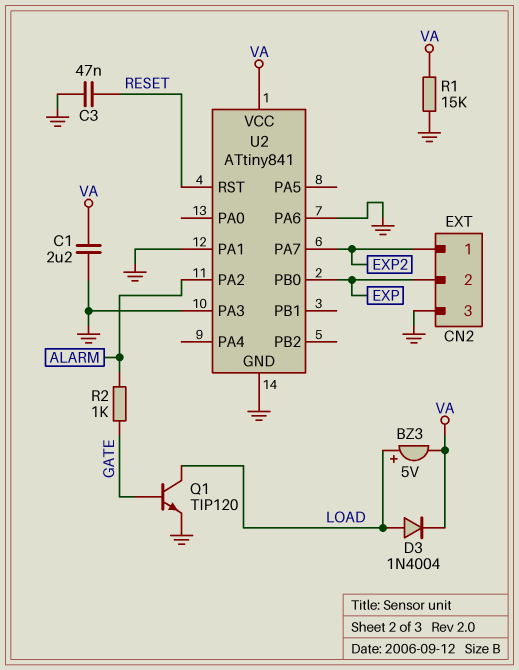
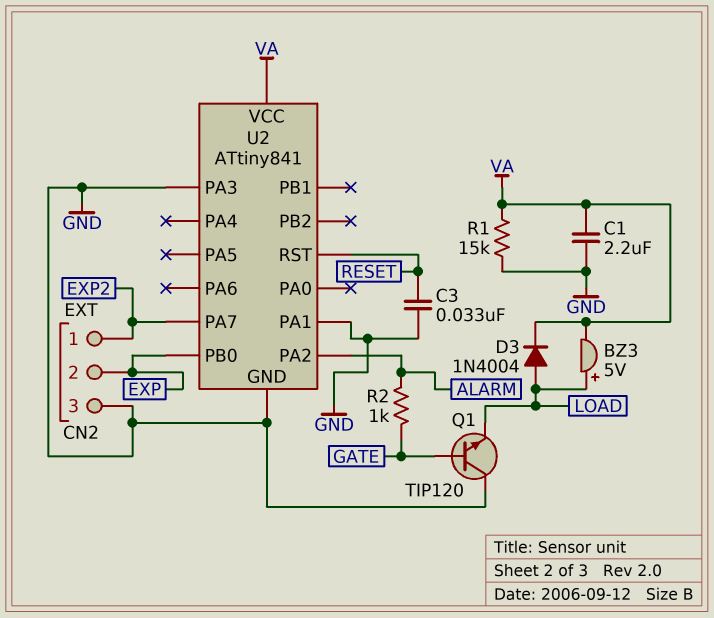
C3: 47nF (GND, RESET) -> 33nF (GND, RESET)
Q1: NPN TIP120 (B GATE, C LOAD, E GND) -> NPN TIP120 (B GATE, C GND, E LOAD)
U2 pin PA6: GND -> none

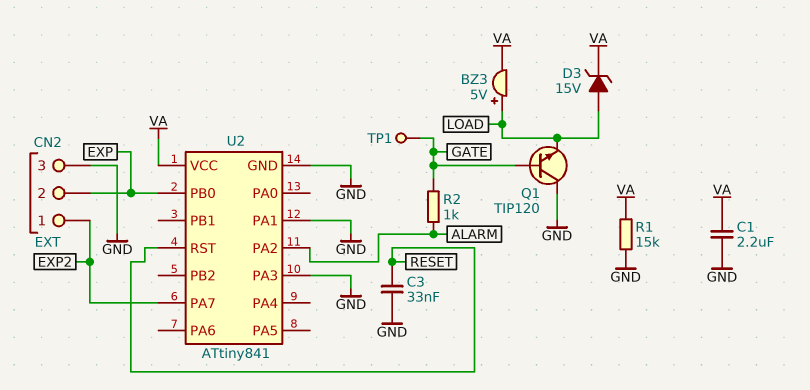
D3: diode 1N4004 (A LOAD, K VA) -> zener 15V (A LOAD, K VA)
TP1: none -> test point (GATE)

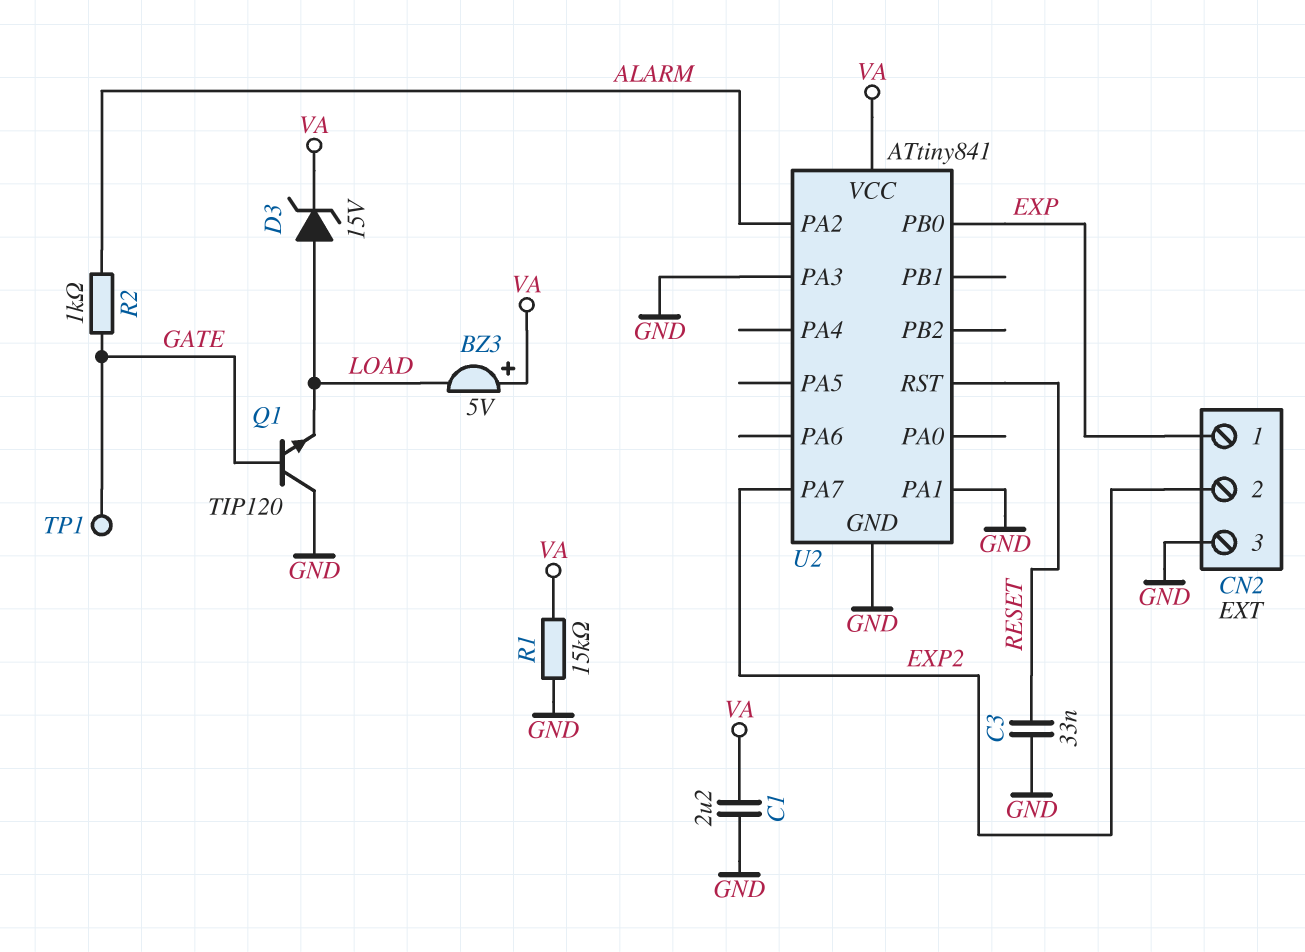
BZ3: buzzer 5V (plus LOAD, minus VA) -> buzzer 5V (plus VA, minus LOAD)
CN2 pin 1: EXP2 -> EXP
CN2 pin 2: EXP -> EXP2

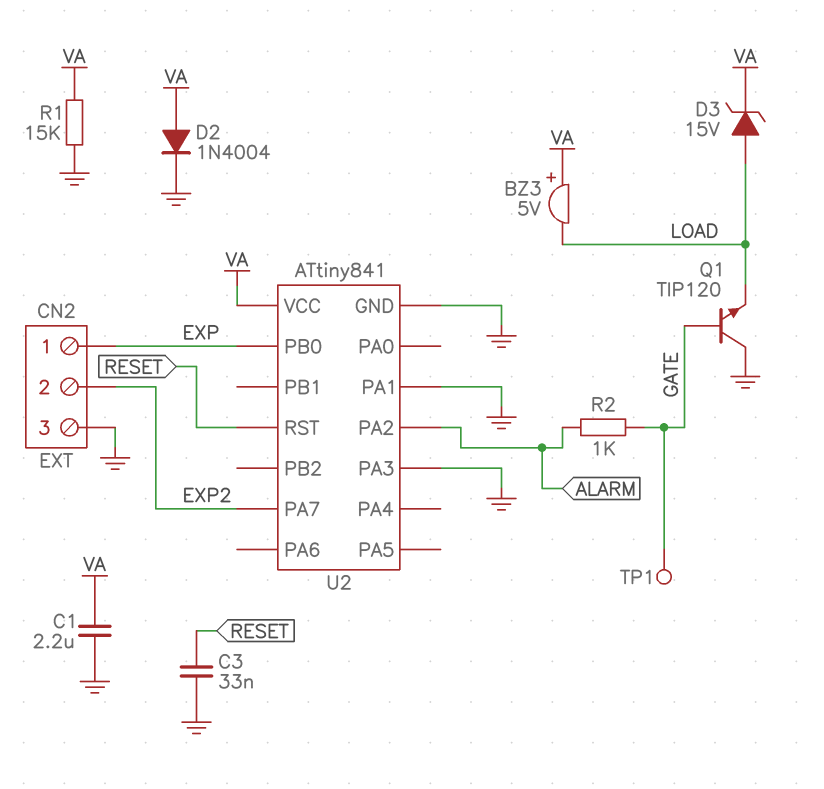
D2: none -> diode 1N4004 (A VA, K GND)

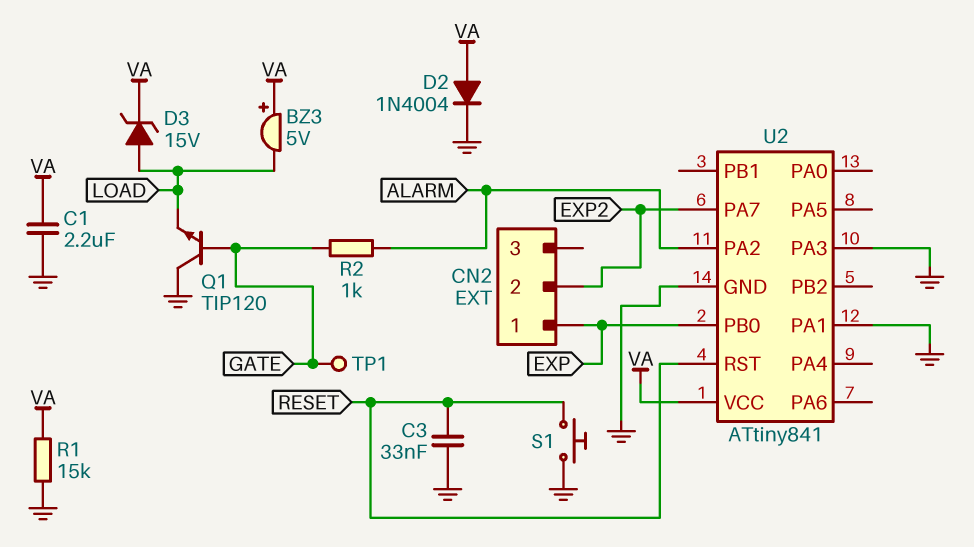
CN2 pin 3: GND -> none
S1: none -> button (GND, RESET)

